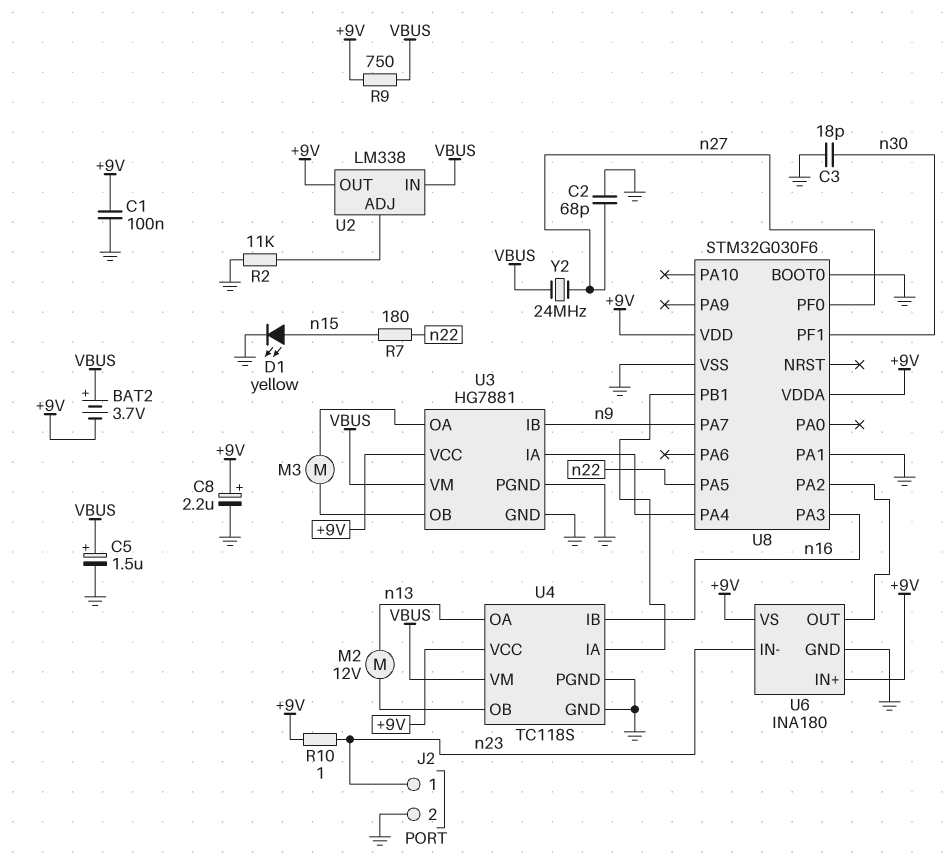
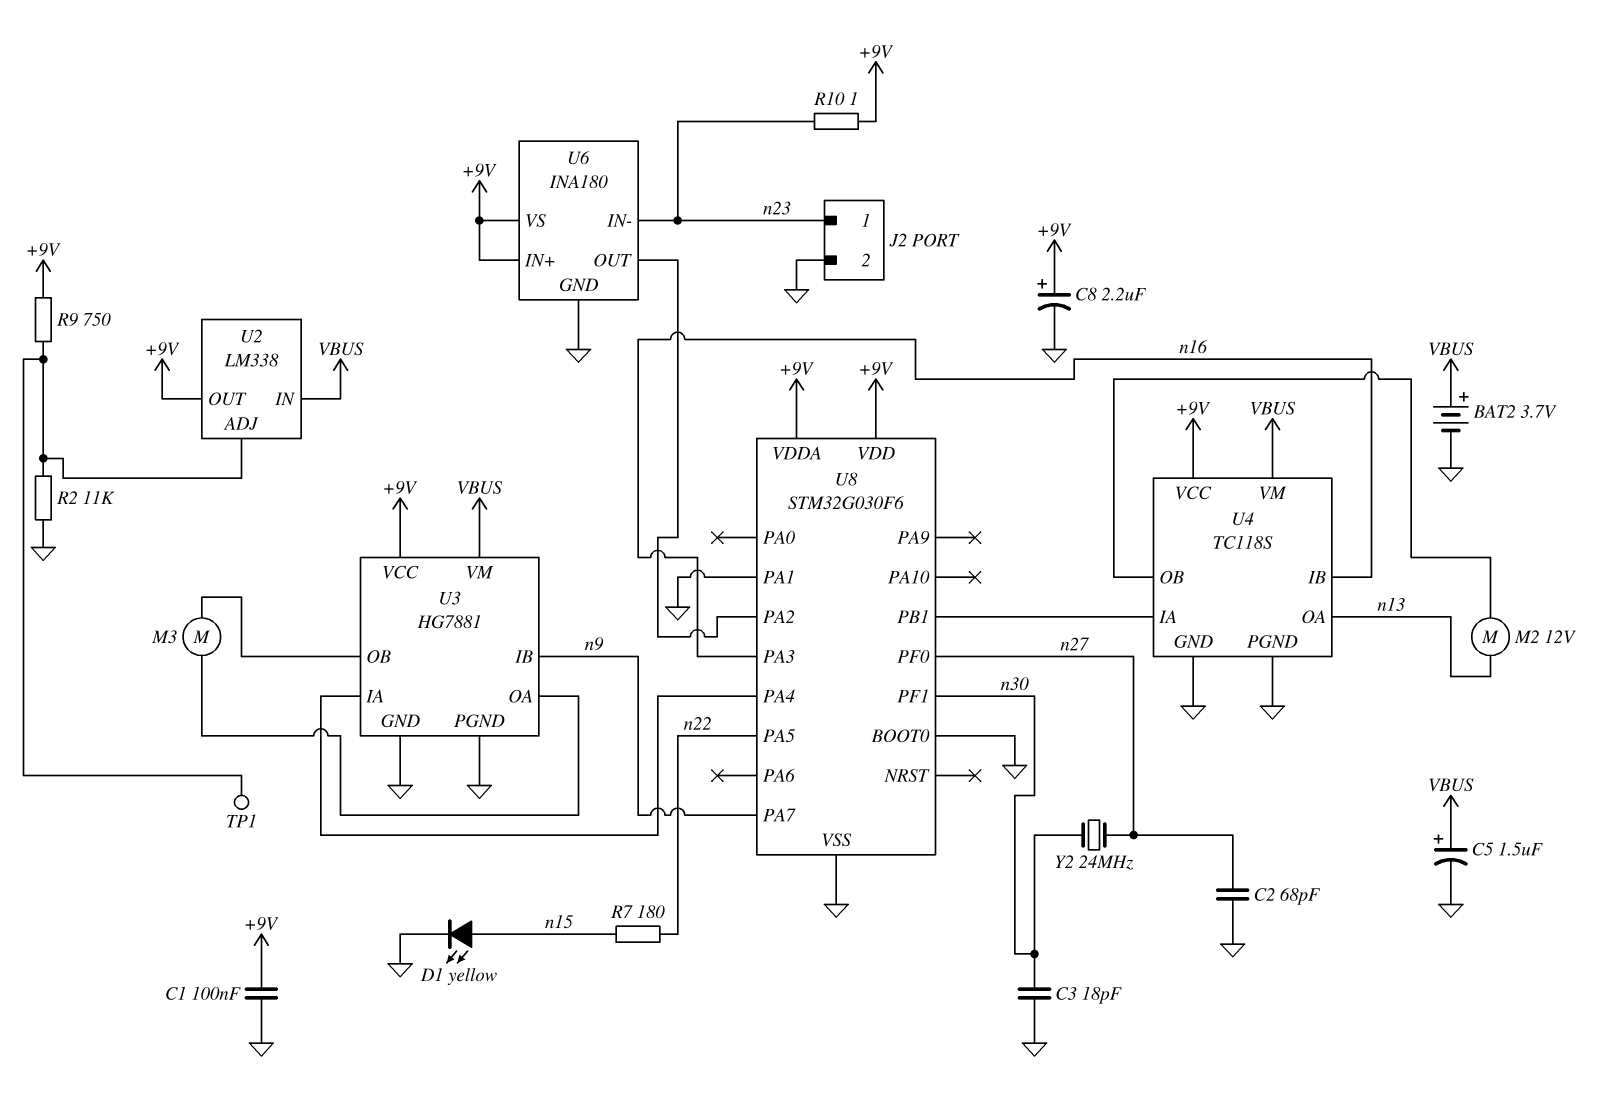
BAT2: 3.7V (plus VBUS, minus +9V) -> 3.7V (plus VBUS, minus GND)
R9: 750 (+9V, VBUS) -> 750 (+9V, U2/ADJ)
TP1: none -> test point (U2/ADJ)
Y2: 24MHz (VBUS, n27) -> 24MHz (n27, n30)

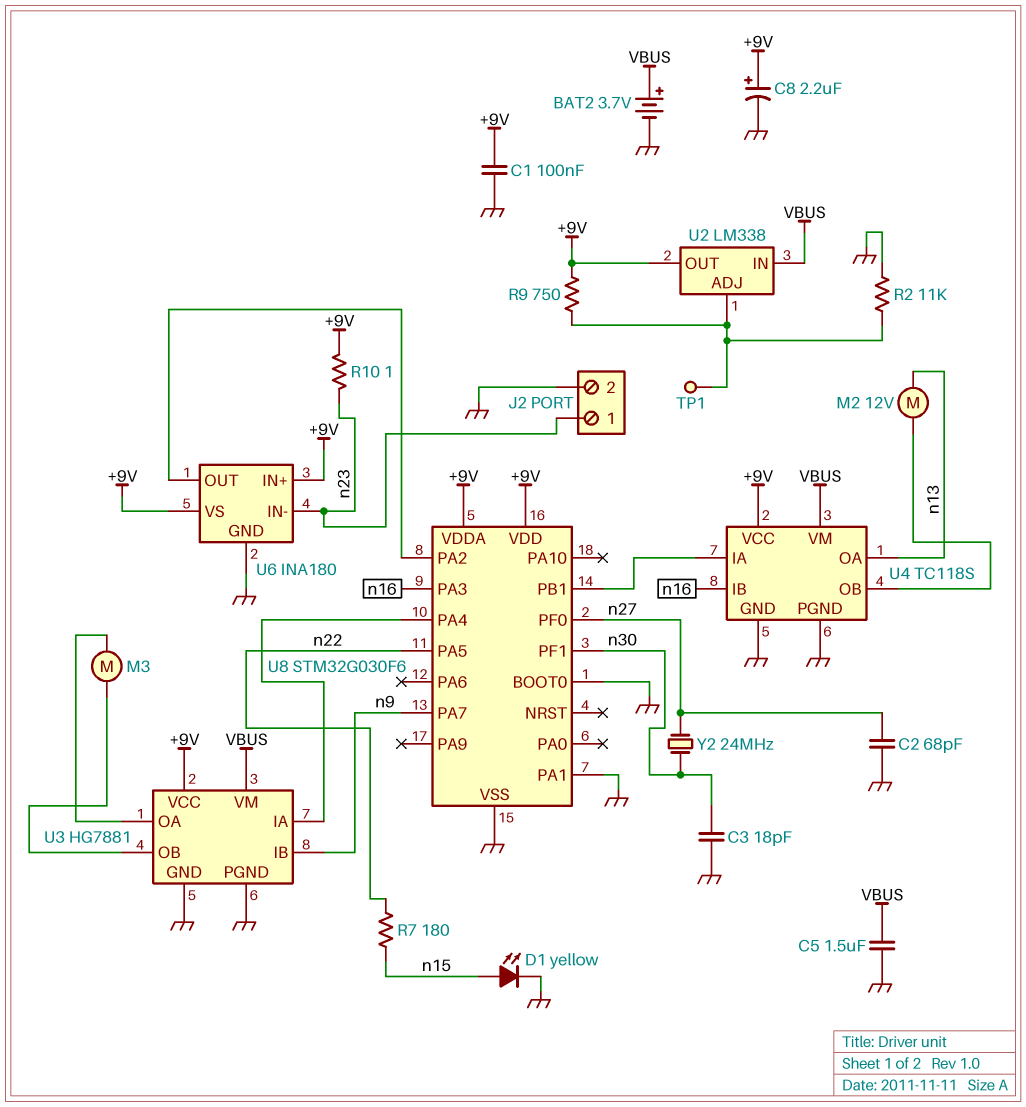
C5: 1.5uF (plus VBUS, minus GND) -> 1.5uF (GND, VBUS)

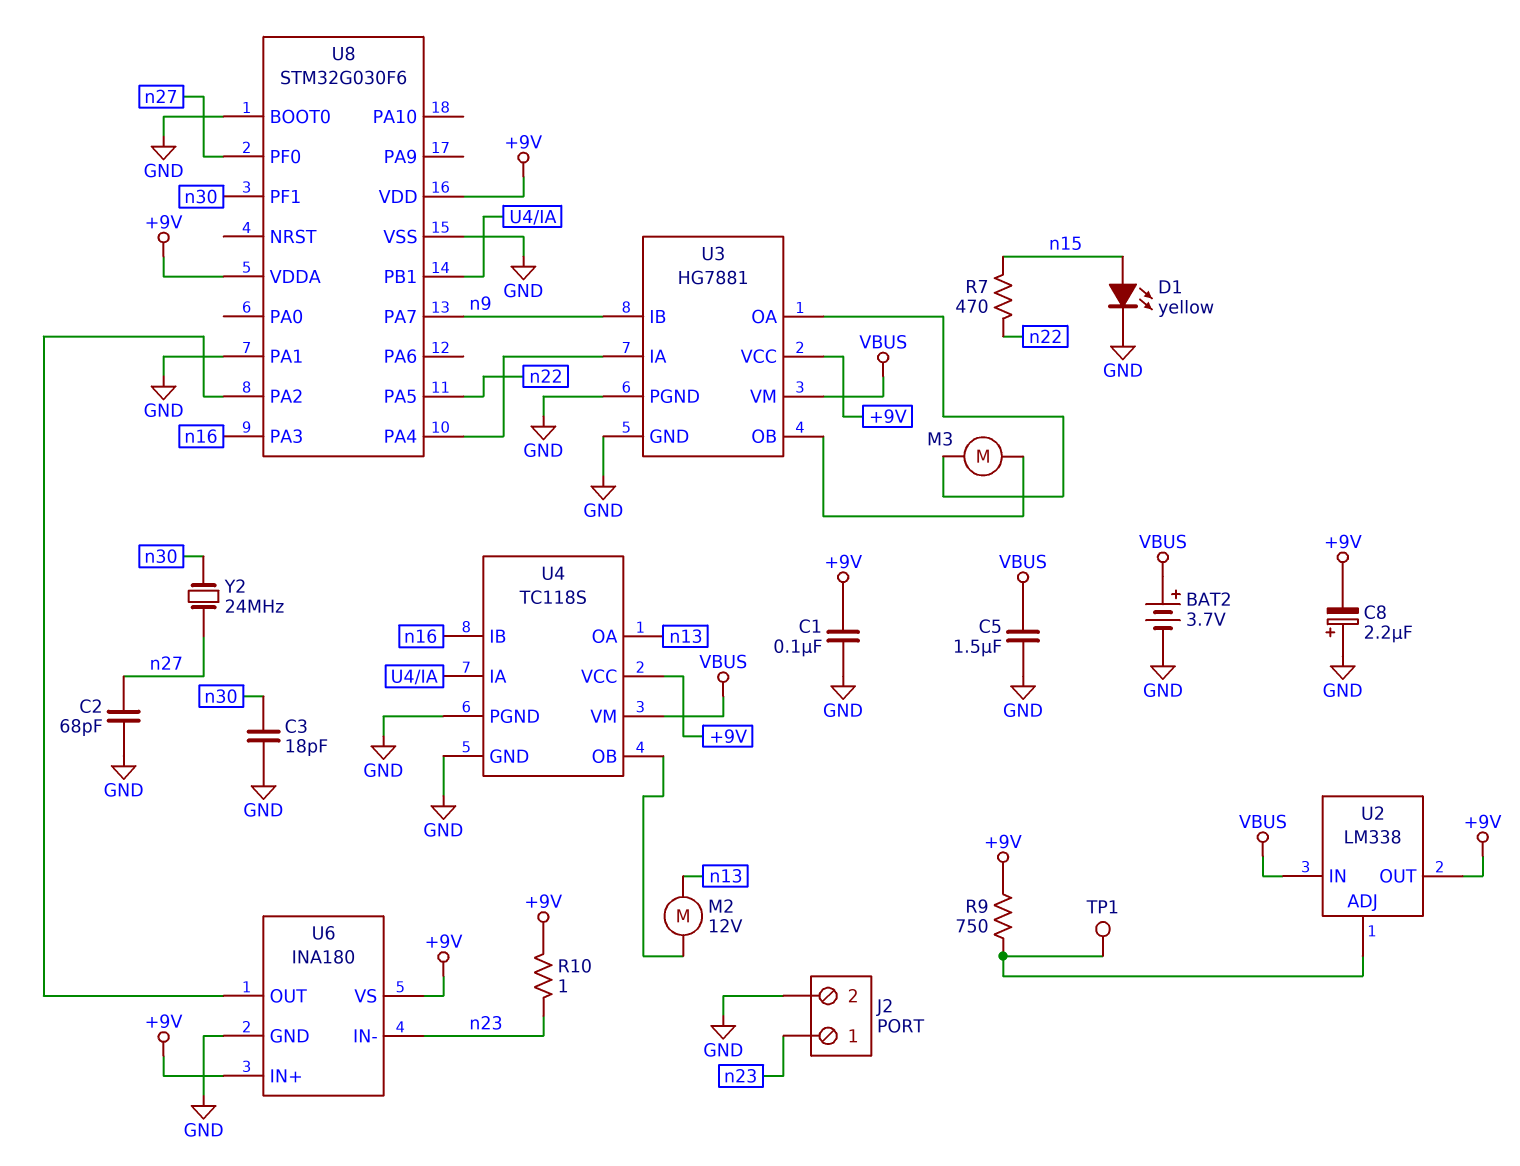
C8: 2.2uF (plus +9V, minus GND) -> 2.2uF (plus GND, minus +9V)
R2: 11k (GND, U2/ADJ) -> none
R7: 180 (n15, n22) -> 470 (n15, n22)

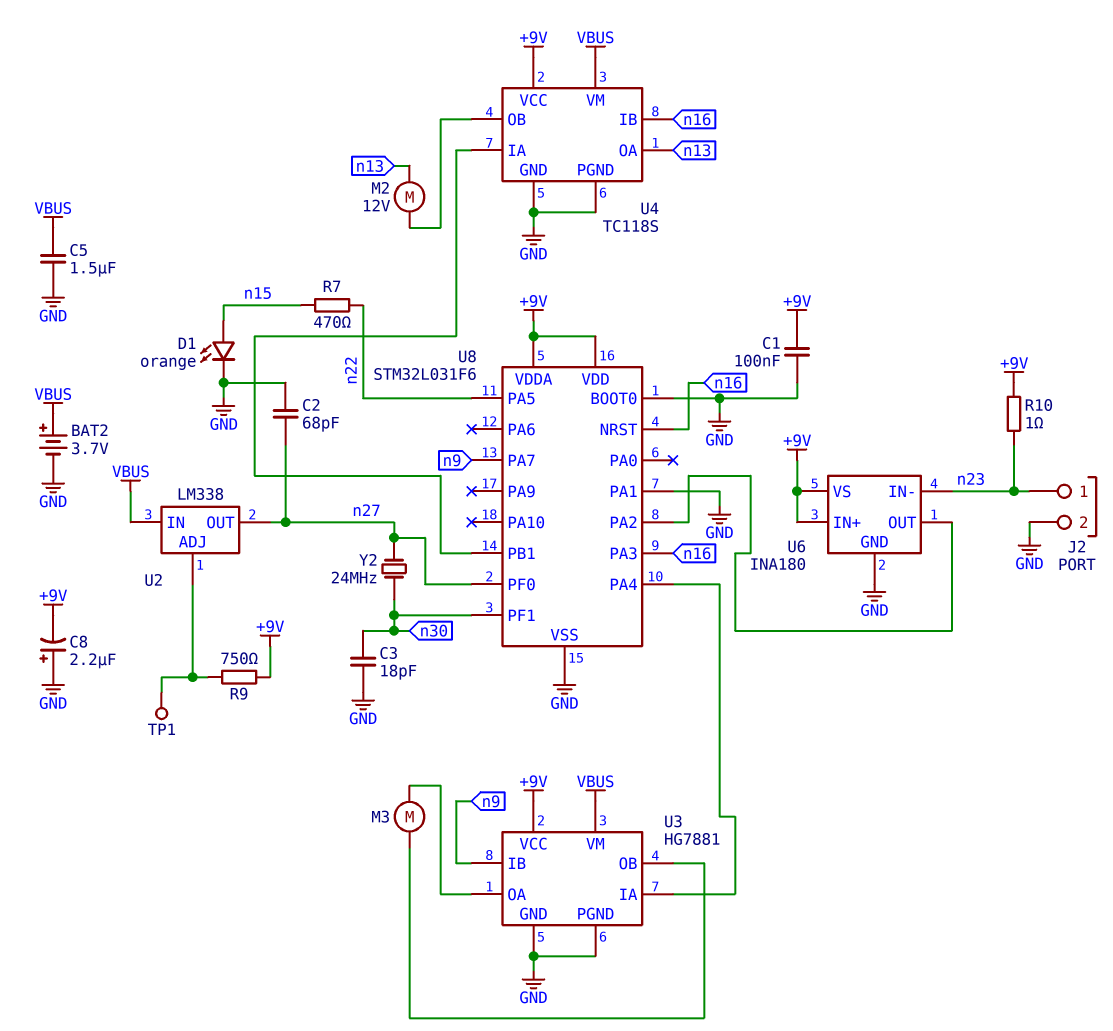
D1: LED yellow (A n15, K GND) -> LED orange (A n15, K GND)
U2 pin OUT: +9V -> n27
U8: STM32G030F6 -> STM32L031F6
U8 pin NRST: none -> n16

